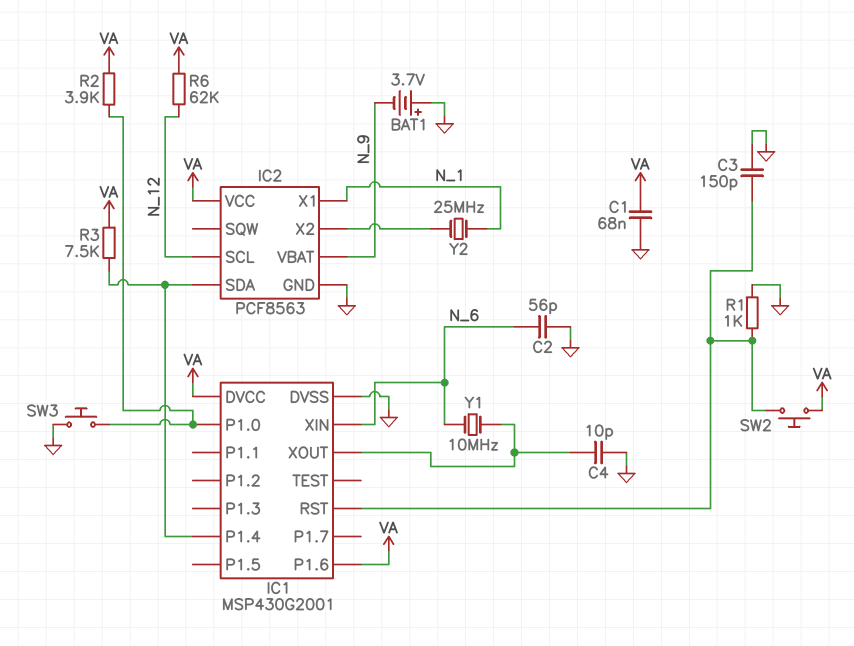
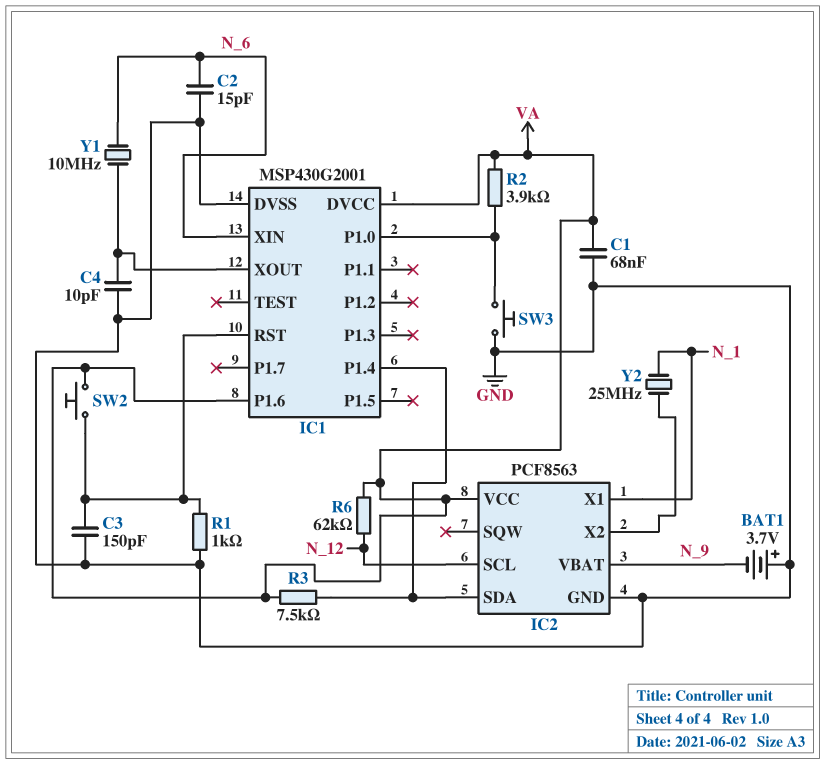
C2: 56pF (GND, N_6) -> 15pF (GND, N_6)

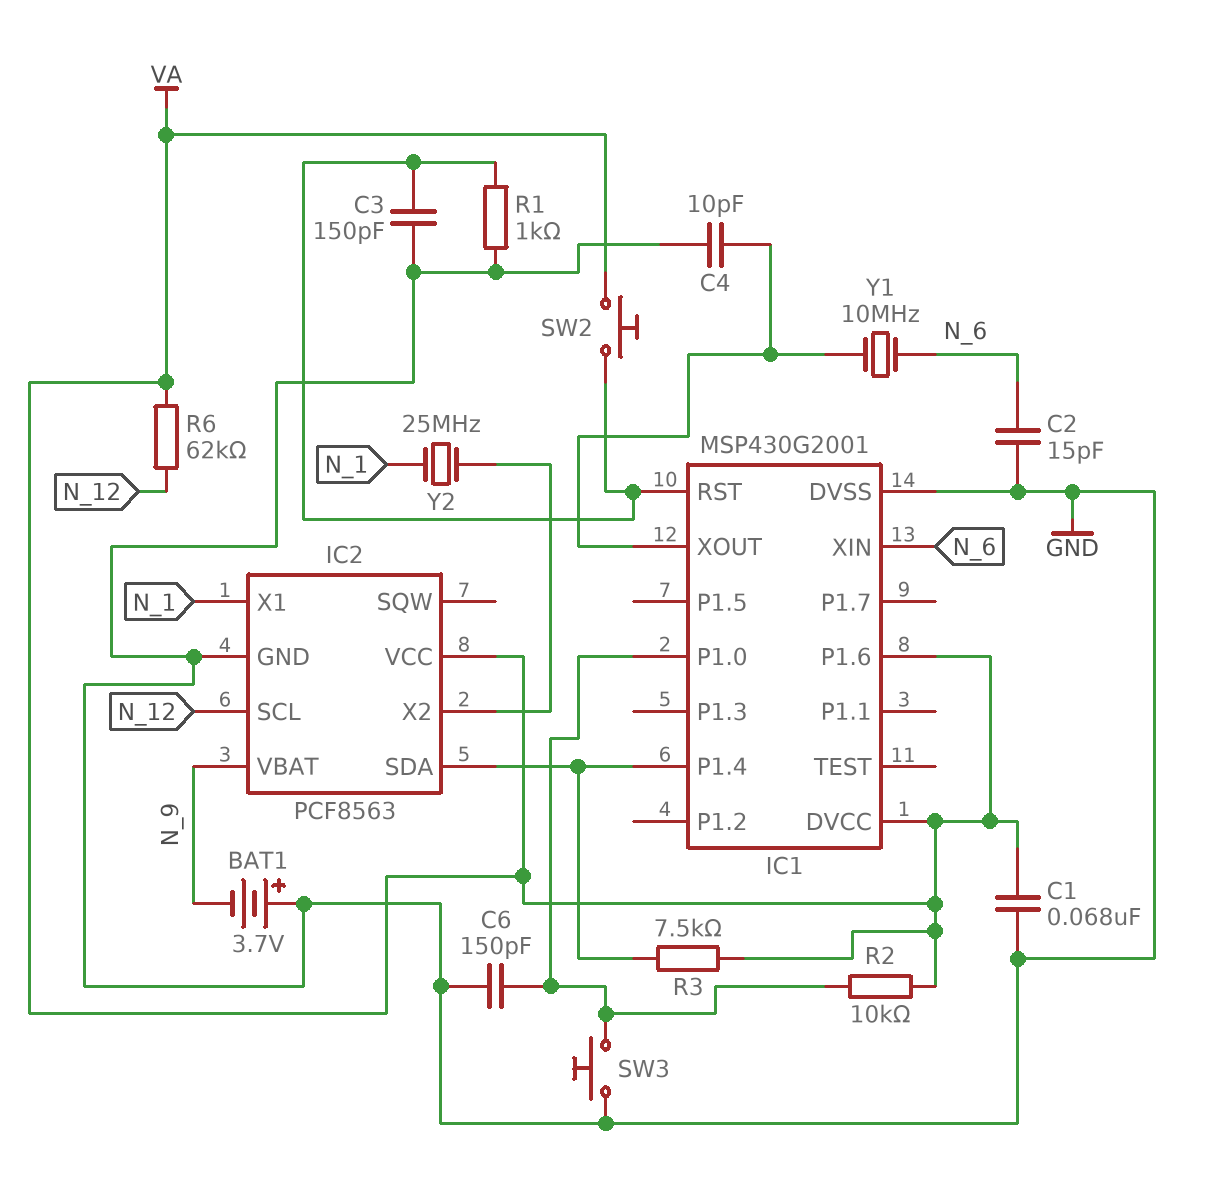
C6: none -> 150pF (GND, IC1/P1.0)
R2: 3.9k (IC1/P1.0, VA) -> 10k (IC1/P1.0, VA)

